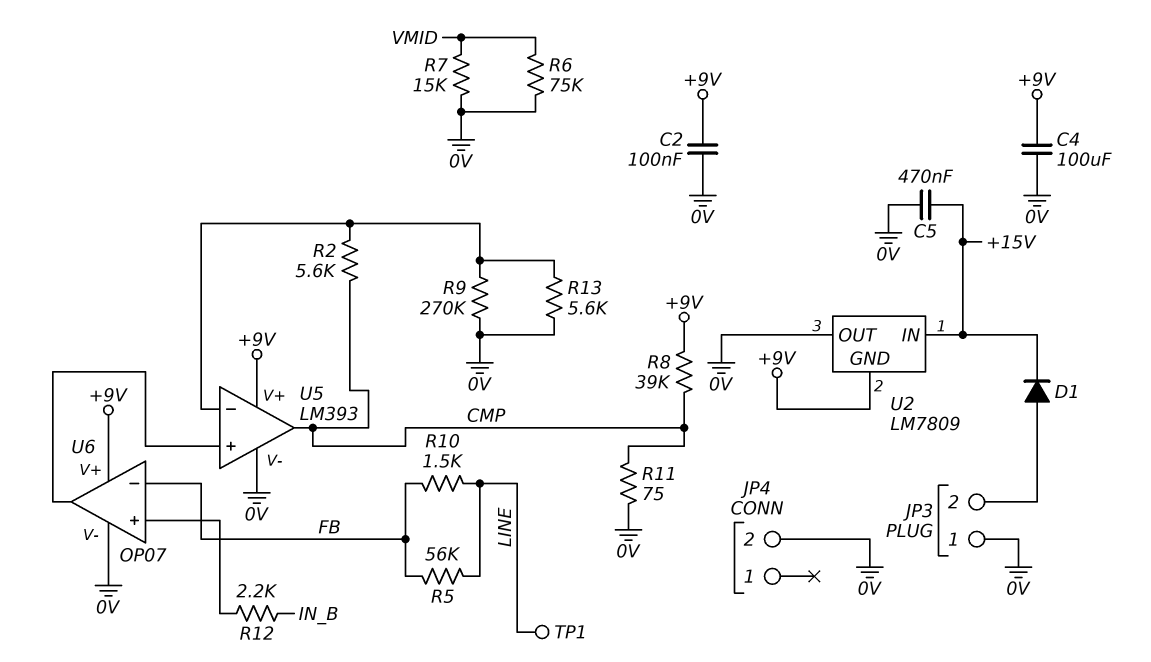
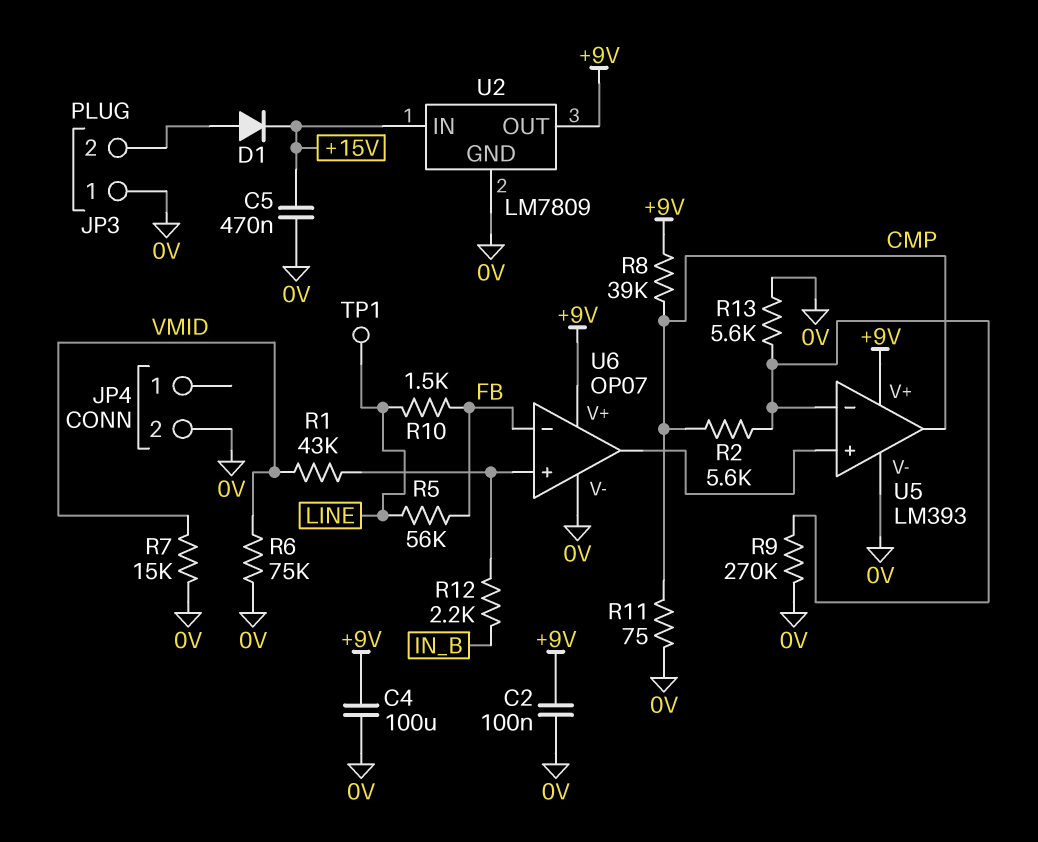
R1: none -> 43k (U6/in+, VMID)
U2 pin GND: +9V -> 0V
U2 pin OUT: 0V -> +9V

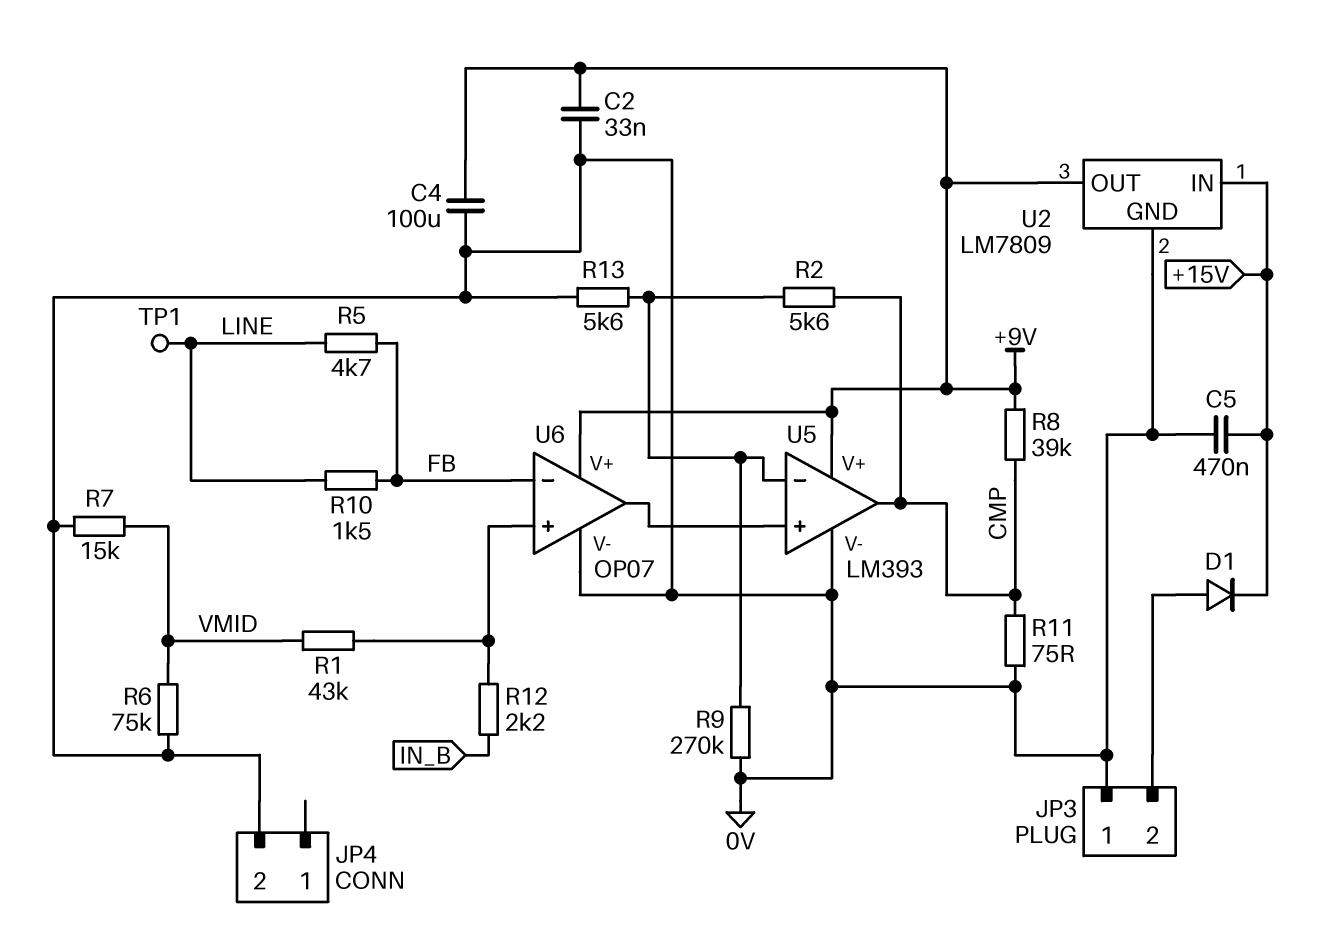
C2: 100nF (+9V, 0V) -> 33nF (+9V, 0V)
R5: 56k (FB, LINE) -> 4.7k (FB, LINE)

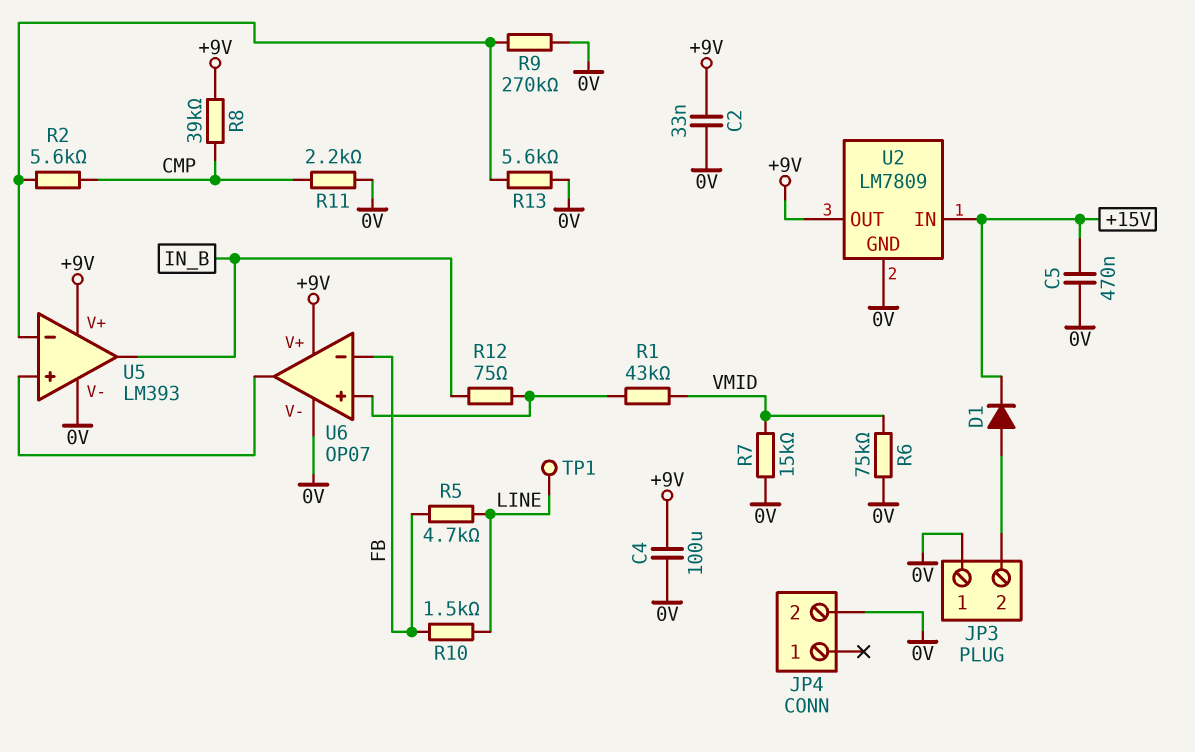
R11: 75 (0V, CMP) -> 2.2k (0V, CMP)
R12: 2.2k (IN_B, U6/in+) -> 75 (IN_B, U6/in+)
U5 pin out: CMP -> IN_B

